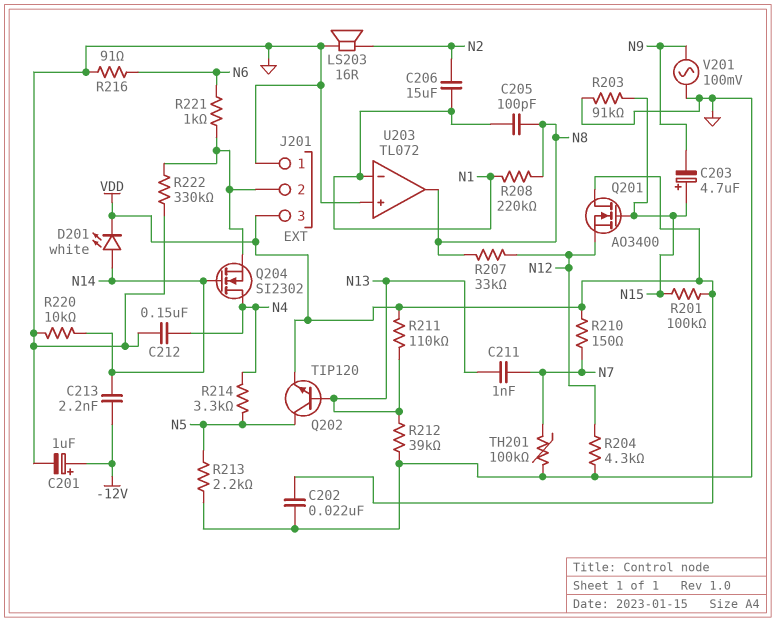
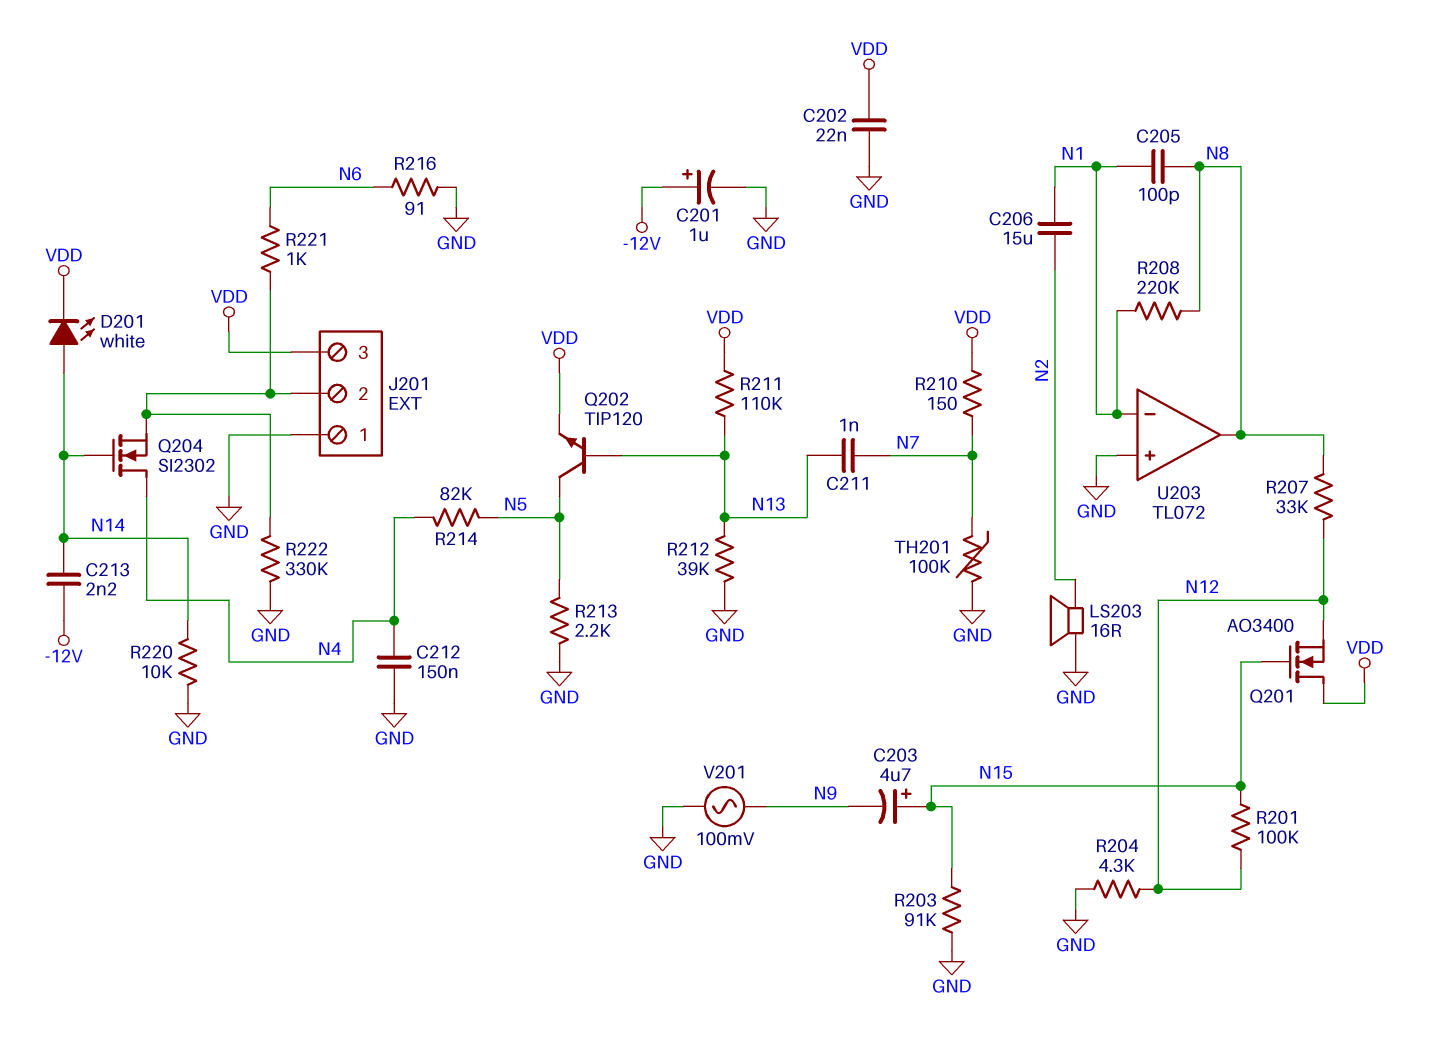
R201: 100k (N15, VDD) -> 100k (N12, N15)
R214: 3.3k (N4, N5) -> 82k (N4, N5)

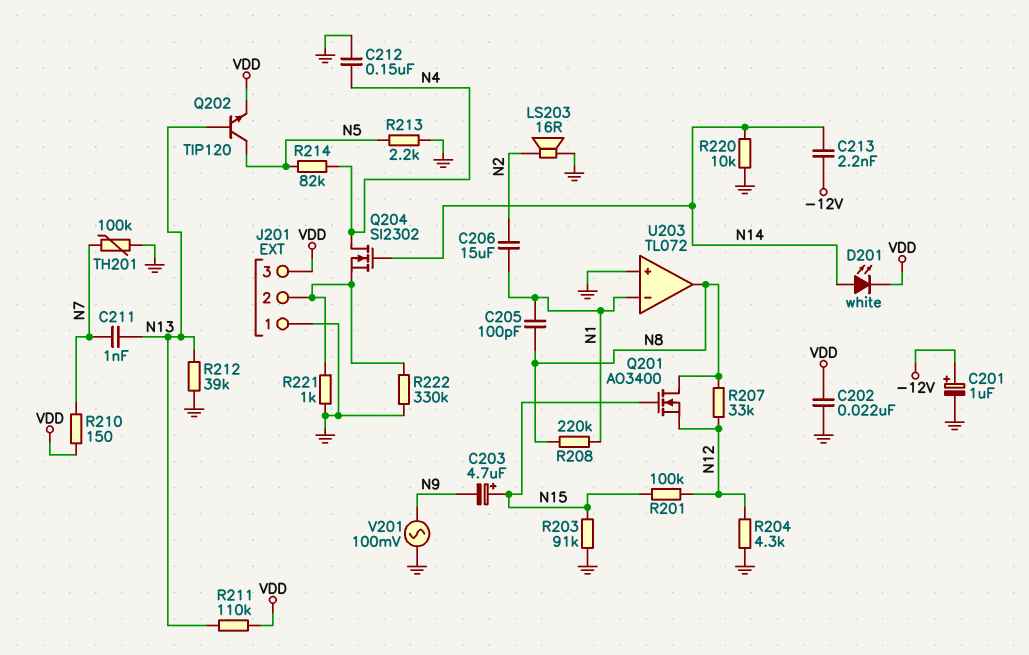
Q201: NMOS AO3400 (G N15, D VDD, S N12) -> NMOS AO3400 (G N15, D N8, S N12)
R216: 91 (GND, N6) -> none
R221: 1k (J201/2, N6) -> 1k (GND, J201/2)

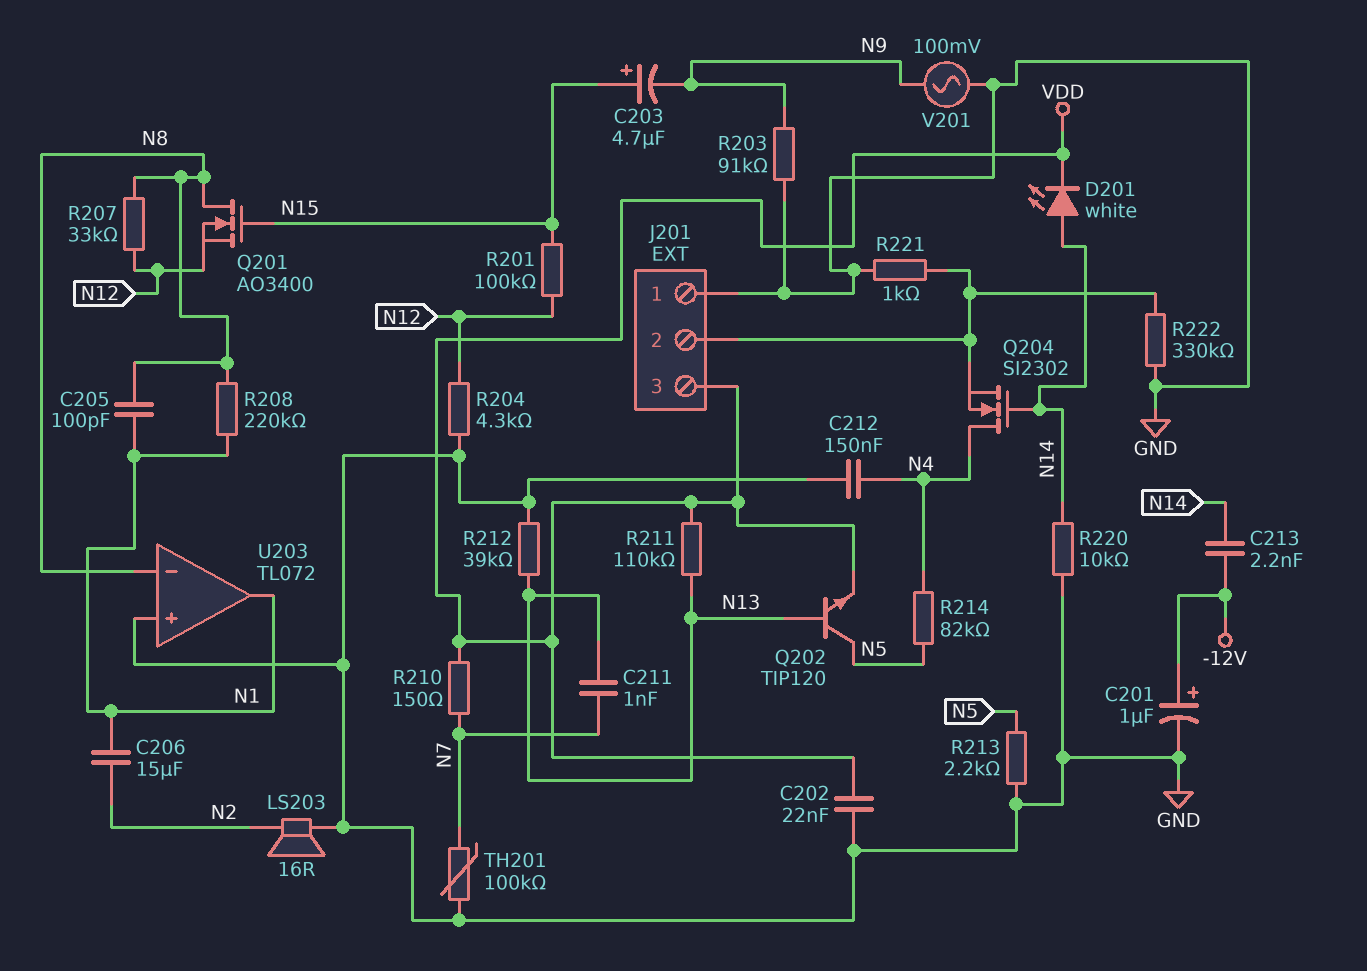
R203: 91k (GND, N15) -> 91k (GND, N9)
U203 pin in-: N1 -> N8
U203 pin out: N8 -> N1

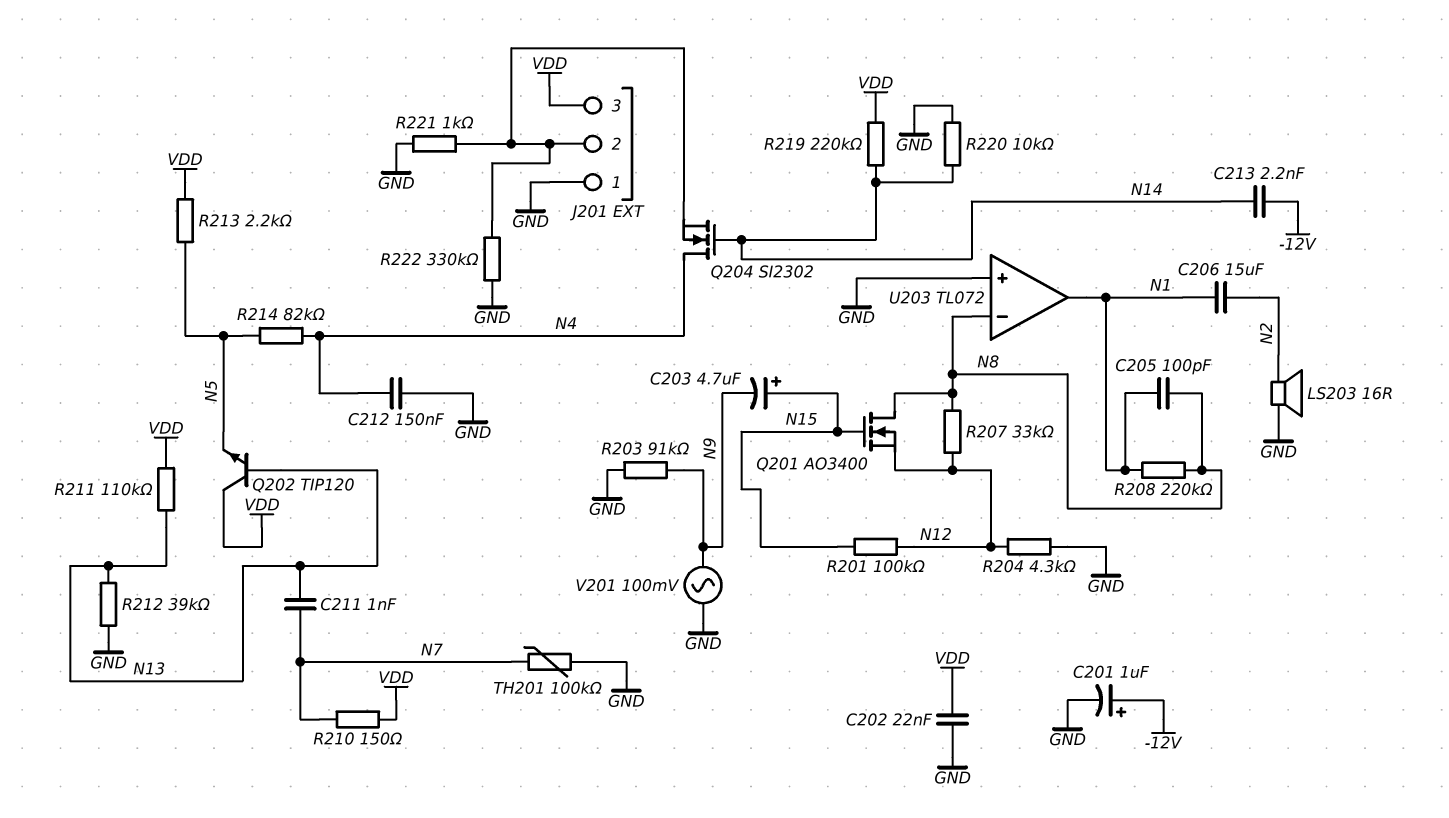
D201: LED white (A N14, K VDD) -> none
Q202: NPN TIP120 (B N13, C N5, E VDD) -> NPN TIP120 (B N13, C VDD, E N5)
R213: 2.2k (GND, N5) -> 2.2k (N5, VDD)
R219: none -> 220k (N14, VDD)

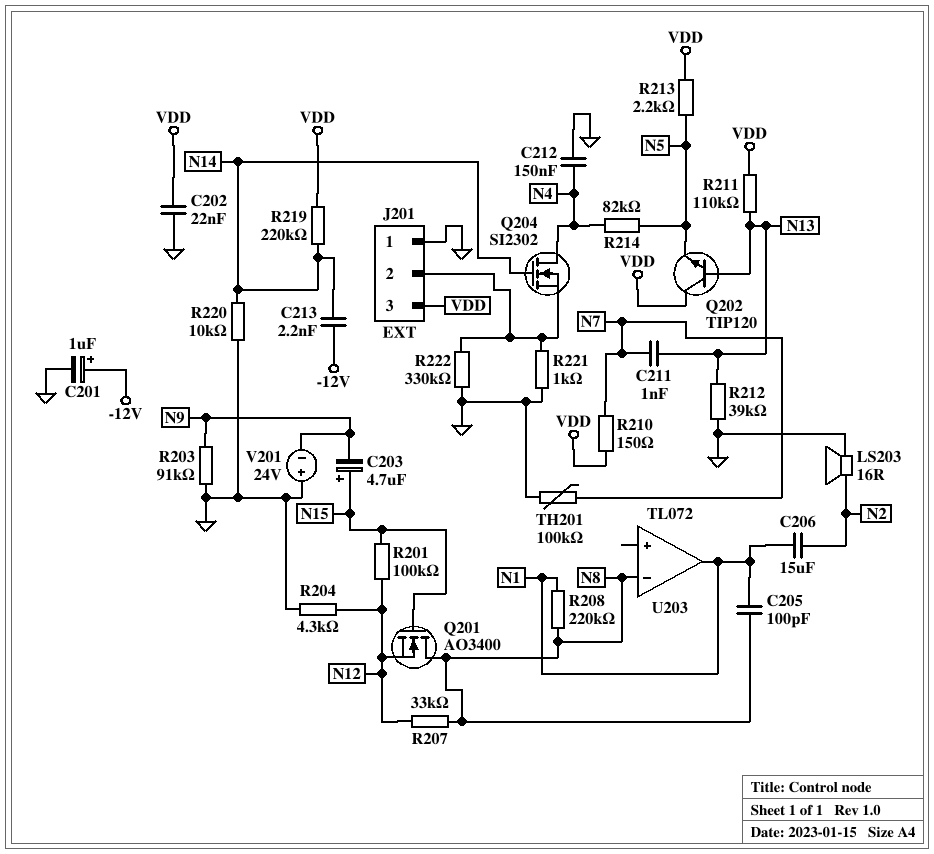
U203 pin in+: GND -> none
V201: AC 100mV (GND, N9) -> 24V (plus GND, minus N9)

